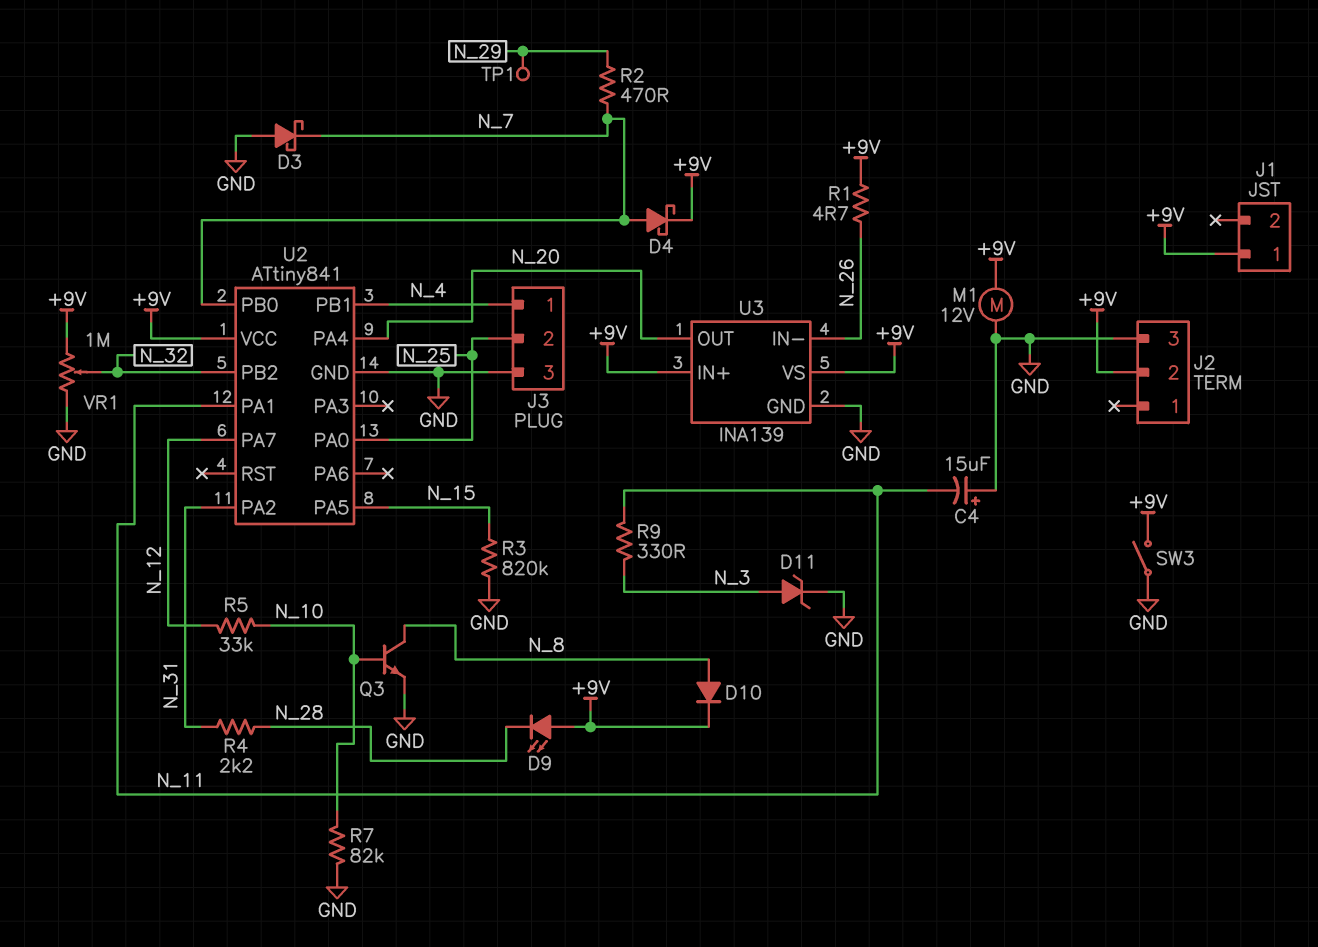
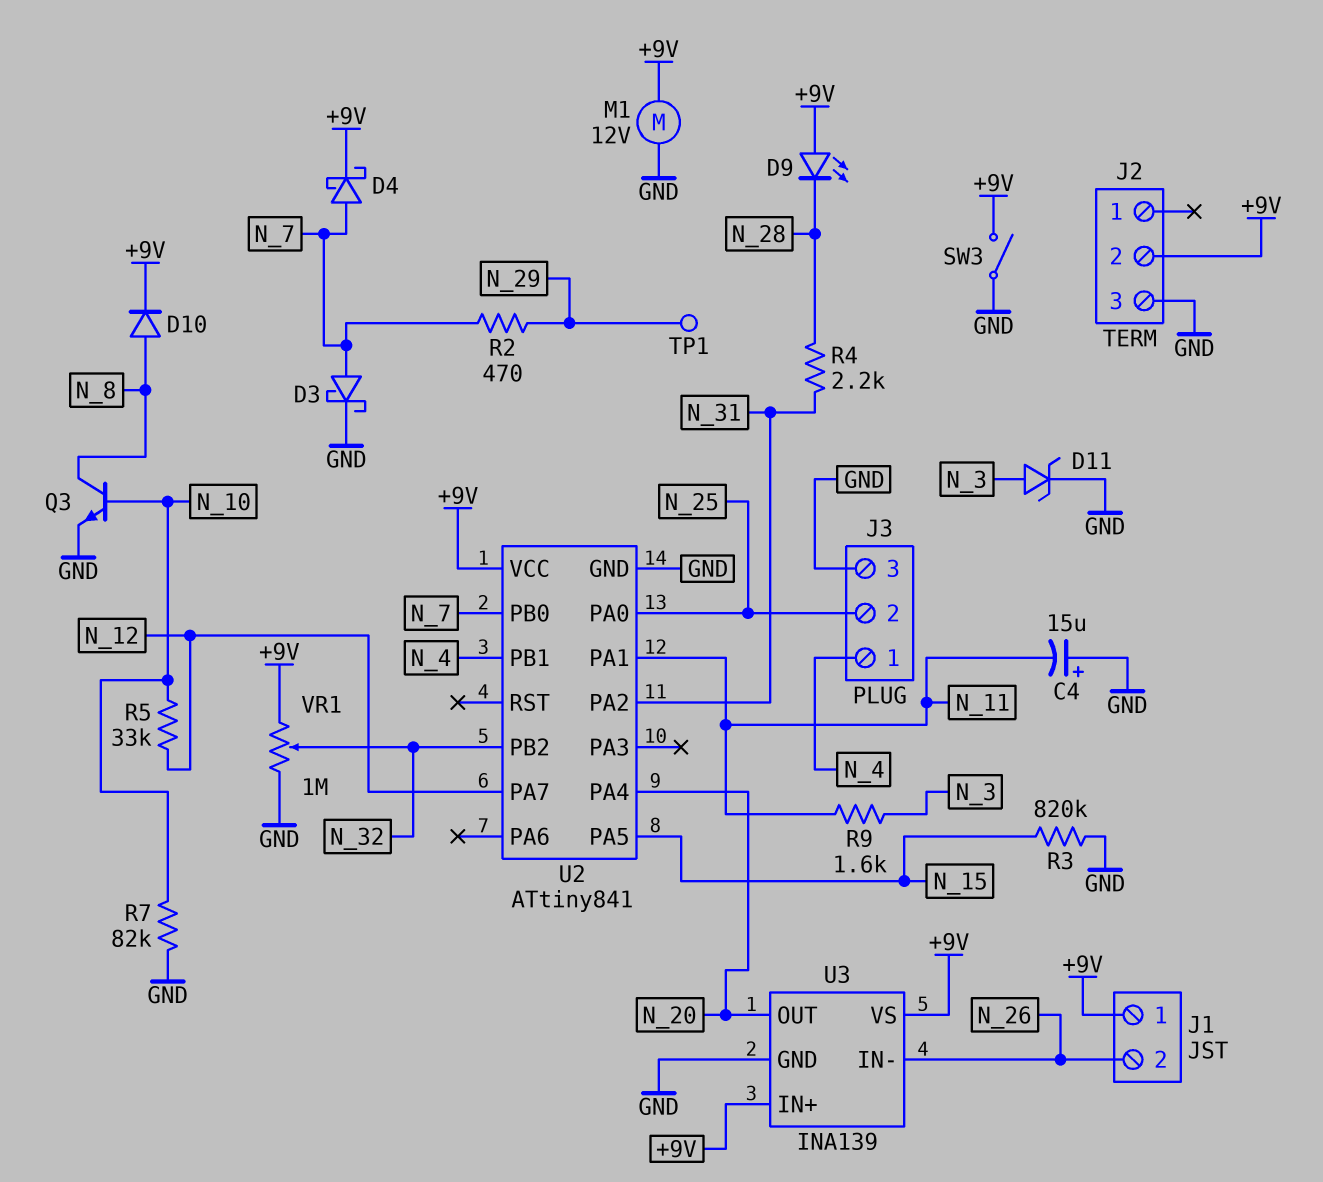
D3: schottky (A GND, K N_7) -> schottky (A N_7, K GND)
J1 pin 2: none -> N_26
R1: 4.7 (+9V, N_26) -> none
R9: 330 (N_3, N_11) -> 1.6k (N_3, N_11)

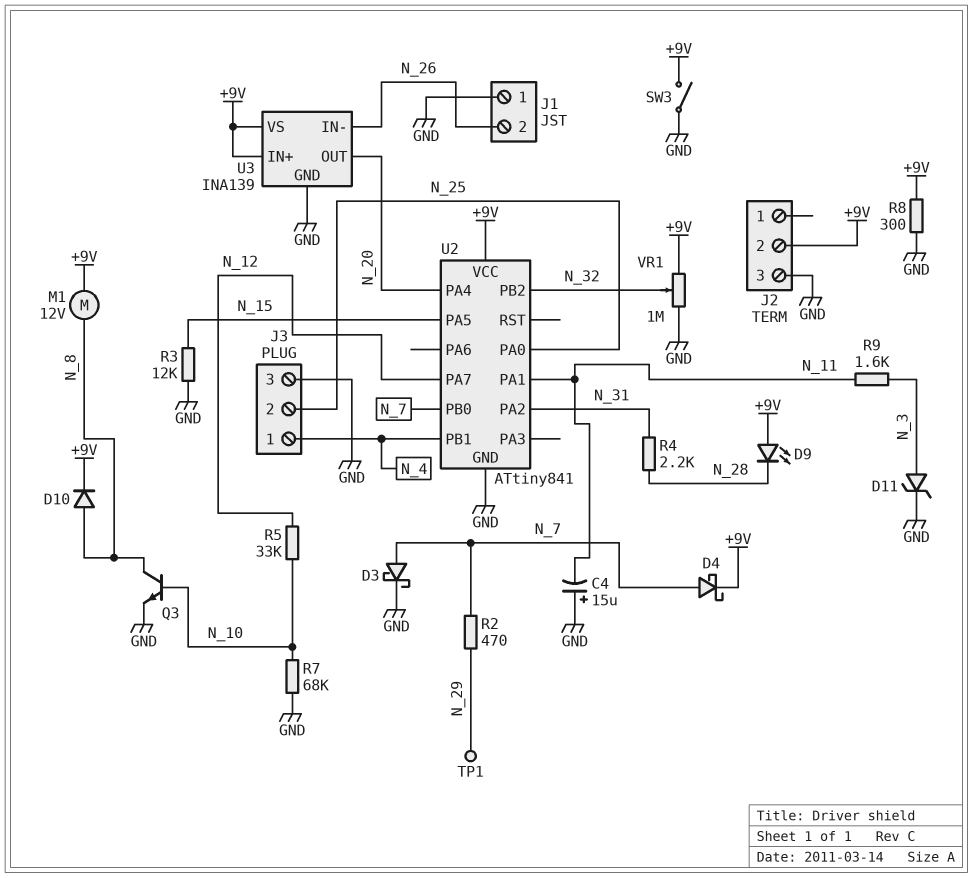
J1 pin 1: +9V -> GND
M1: motor 12V (+9V, GND) -> motor 12V (+9V, N_8)
R3: 820k (GND, N_15) -> 12k (GND, N_15)
R7: 82k (GND, N_10) -> 68k (GND, N_10)
R8: none -> 300 (+9V, GND)

